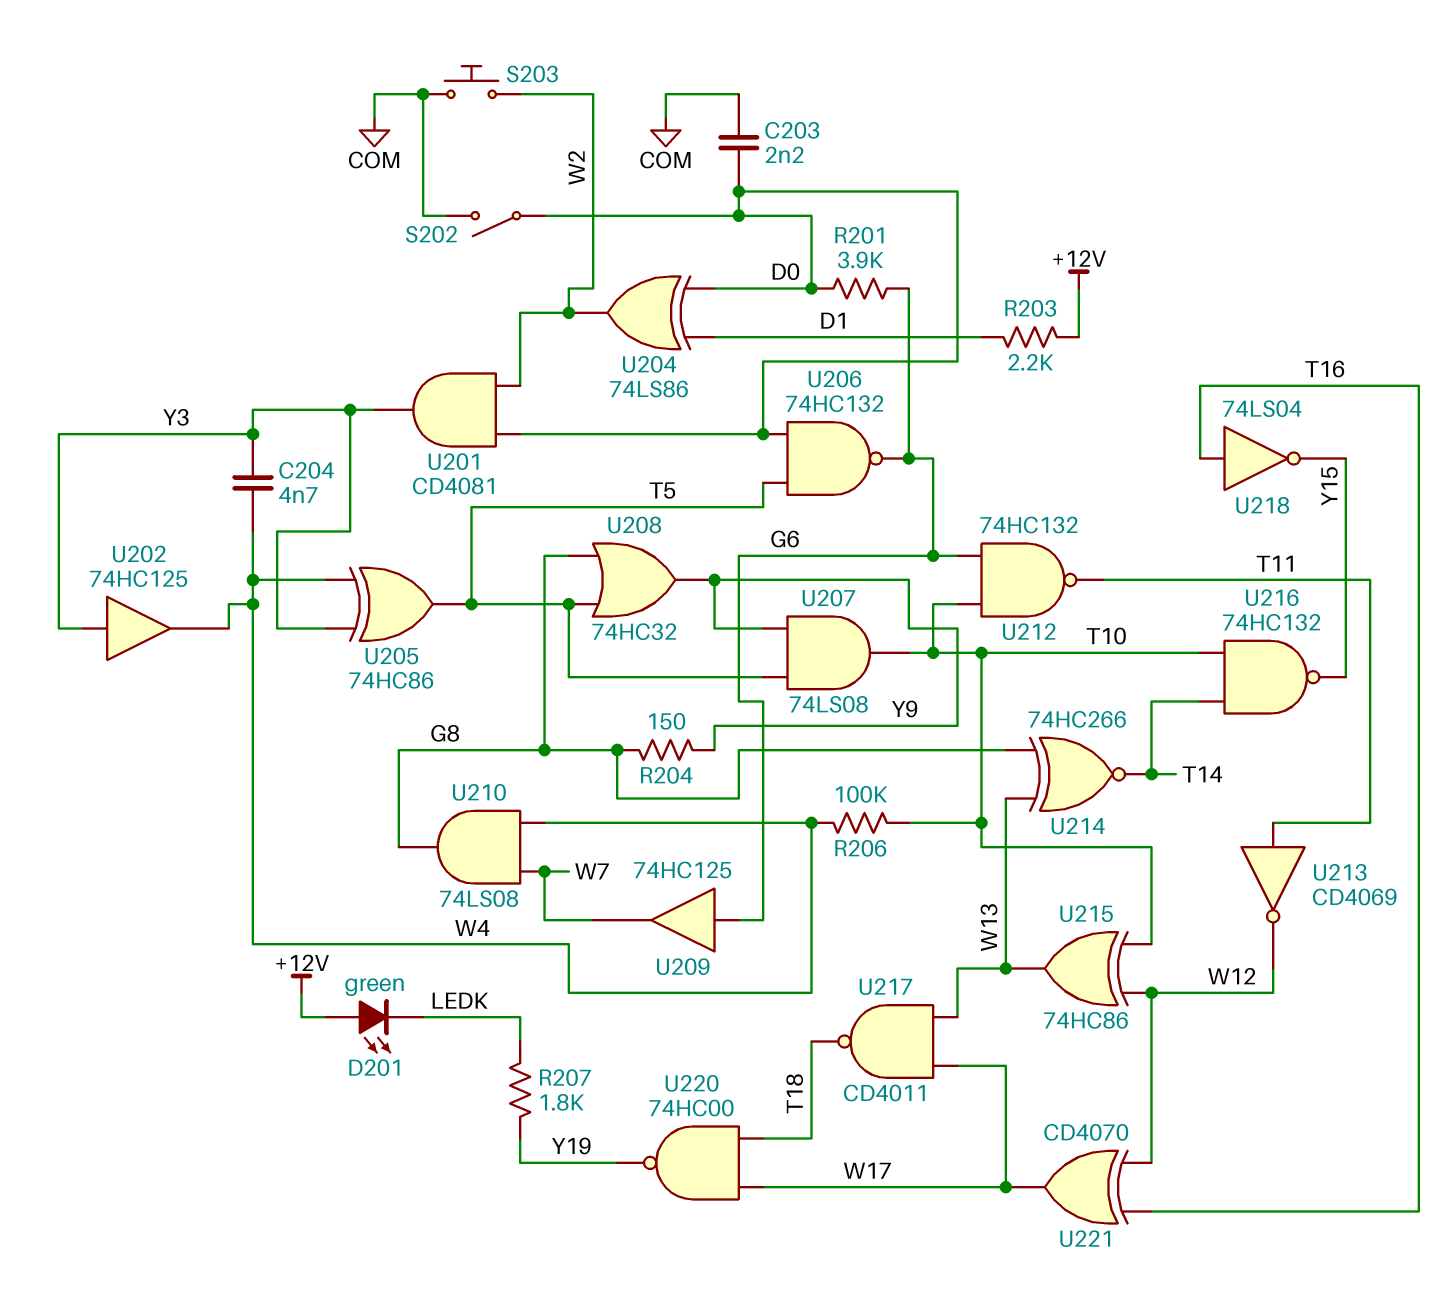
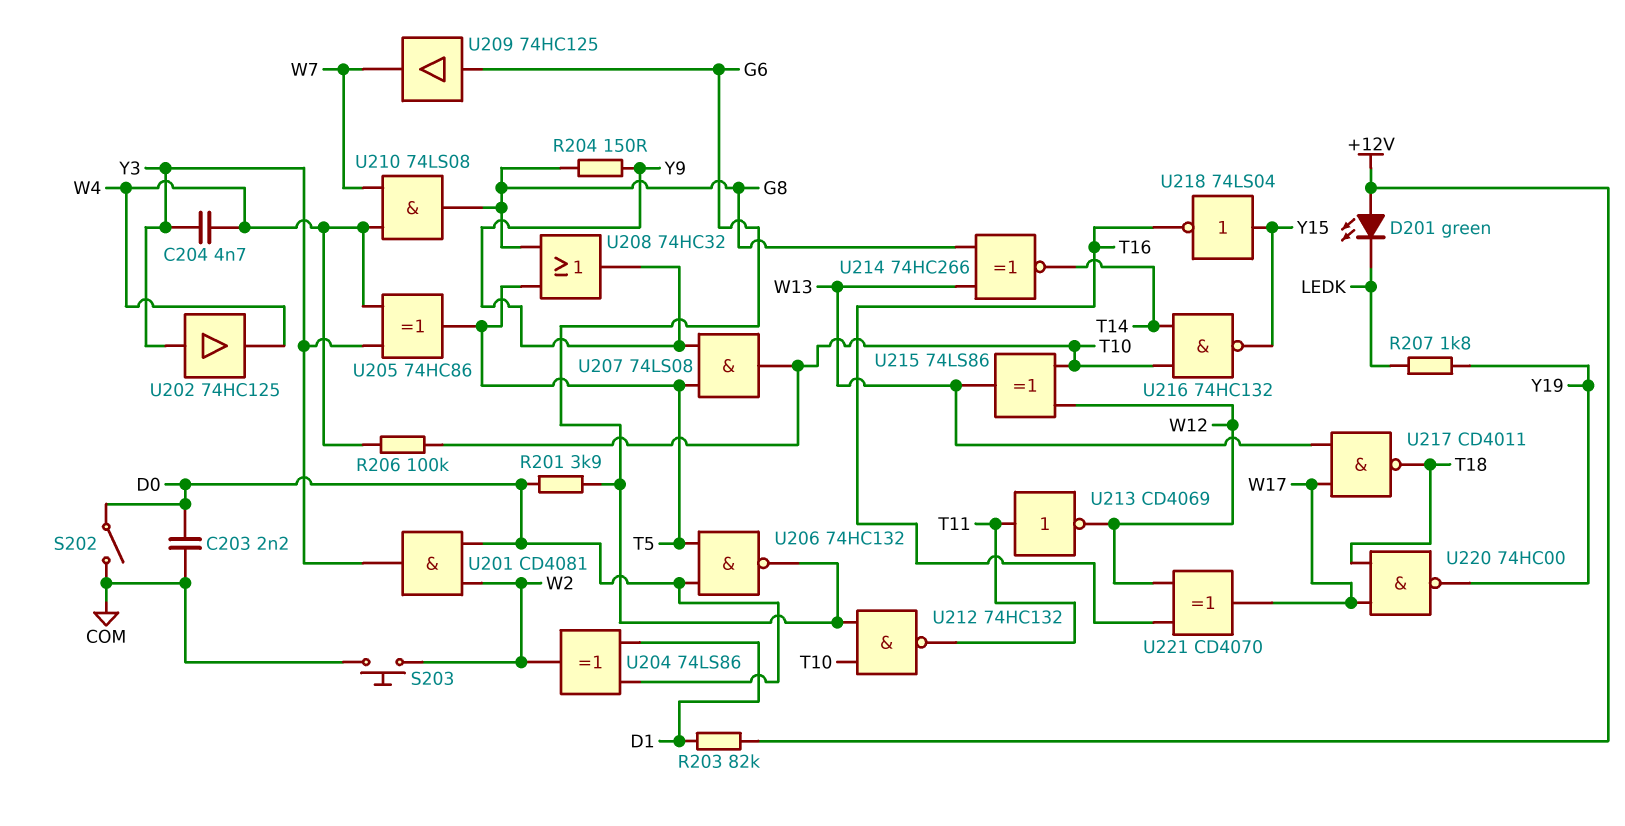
R203: 2.2k (+12V, D1) -> 82k (+12V, D1)
U215: XOR 74HC86 (in T10, in W12, out W13) -> XOR 74LS86 (in T10, in W12, out W13)
U218: NOT 74LS04 (in T16, out Y15) -> NOT 74LS04 (in Y15, out T16)

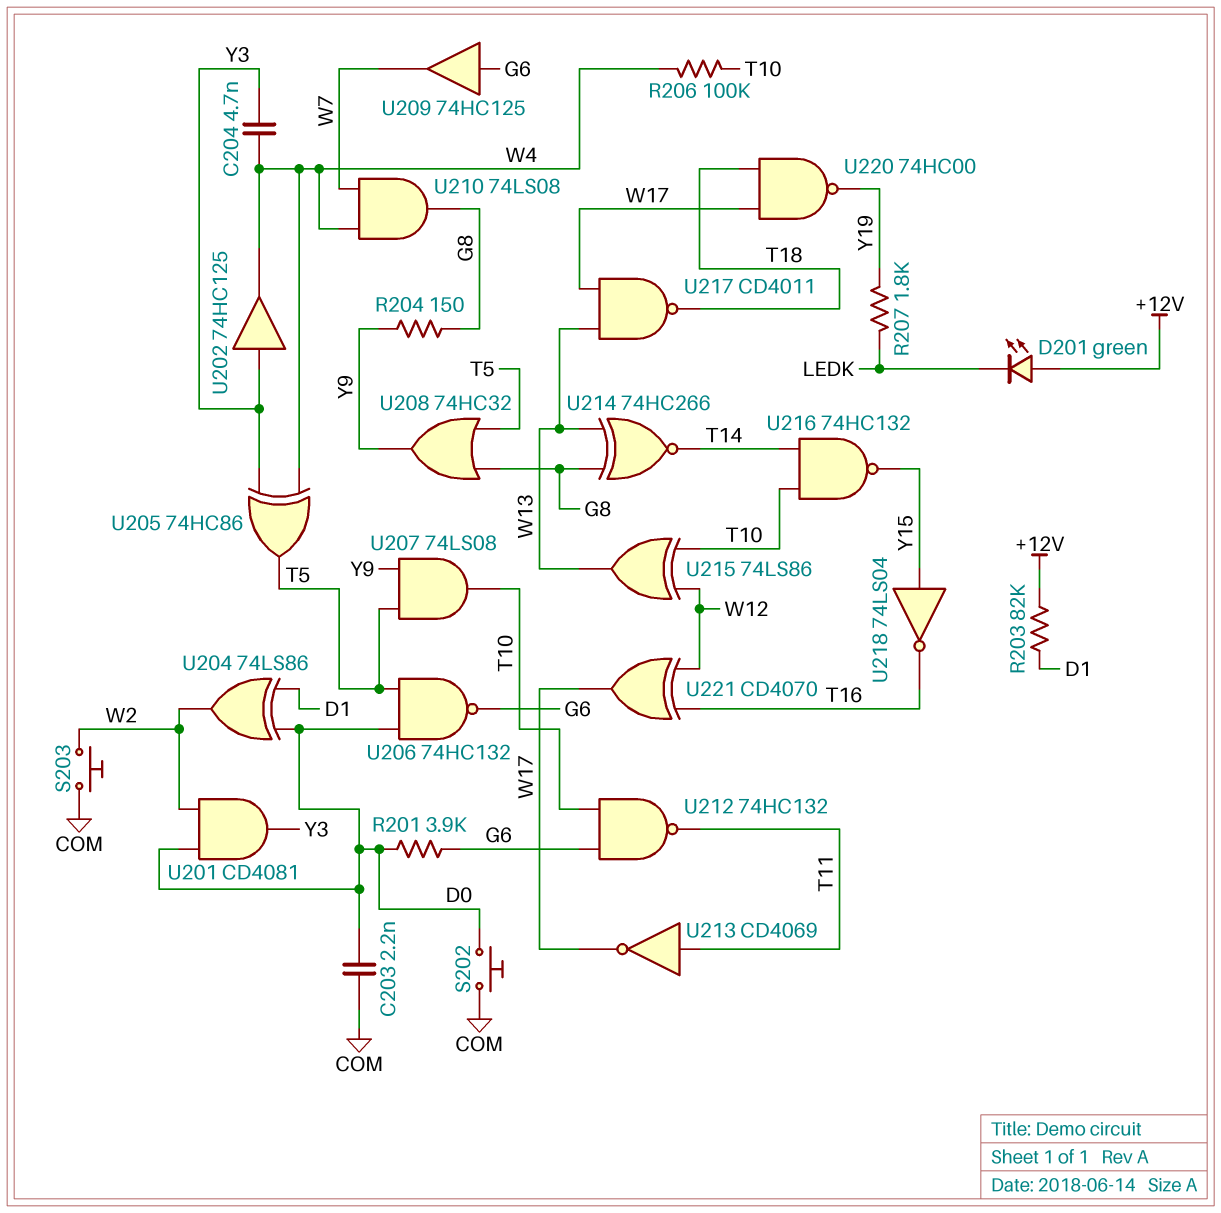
S202: switch (COM, D0) -> button (COM, D0)
U213: NOT CD4069 (in T11, out W12) -> NOT CD4069 (in T11, out W17)

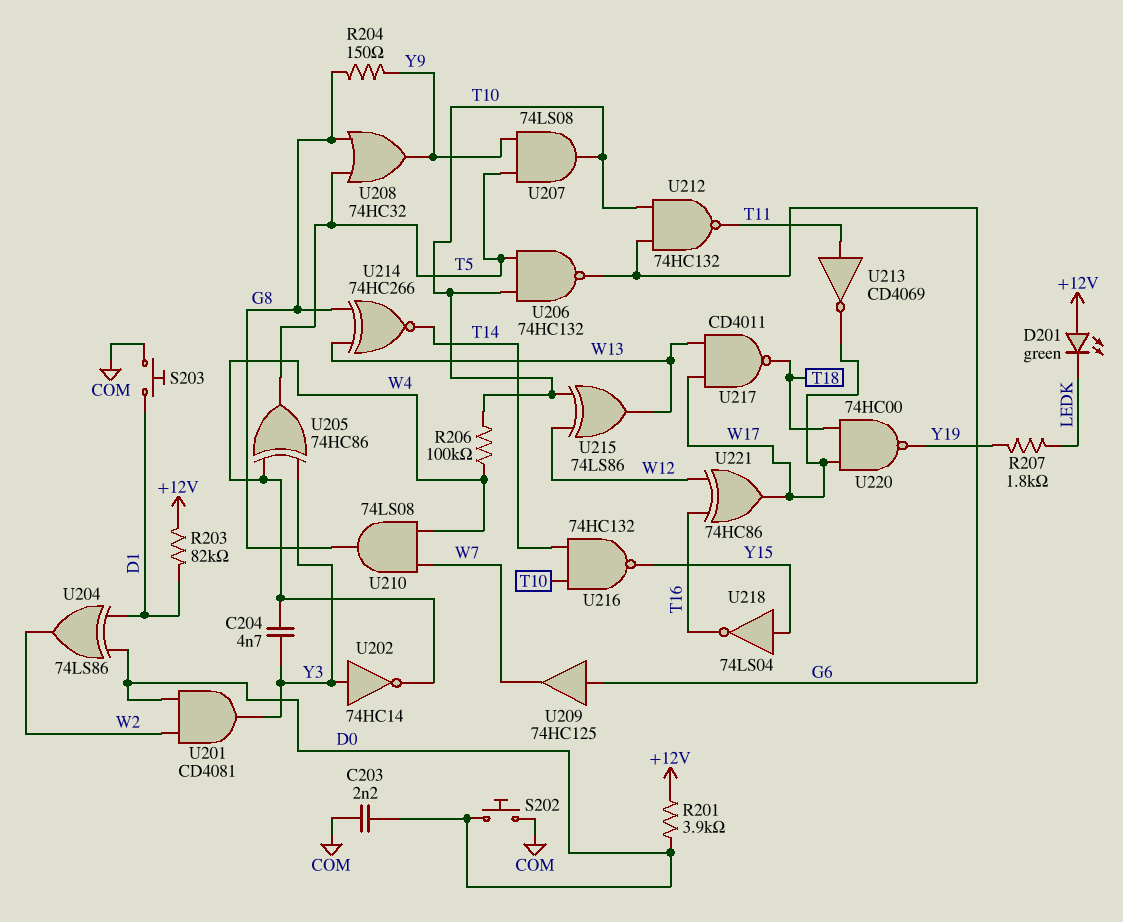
R201: 3.9k (D0, G6) -> 3.9k (+12V, D0)
S203: button (COM, W2) -> button (COM, D1)
U202: buffer 74HC125 (in Y3, out W4) -> NOT 74HC14 (in Y3, out W4)
U206: NAND 74HC132 (in D0, in T5, out G6) -> NAND 74HC132 (in T5, in T10, out G6)
U221: XOR CD4070 (in T16, in W12, out W17) -> XOR 74HC86 (in T16, in W12, out W17)

